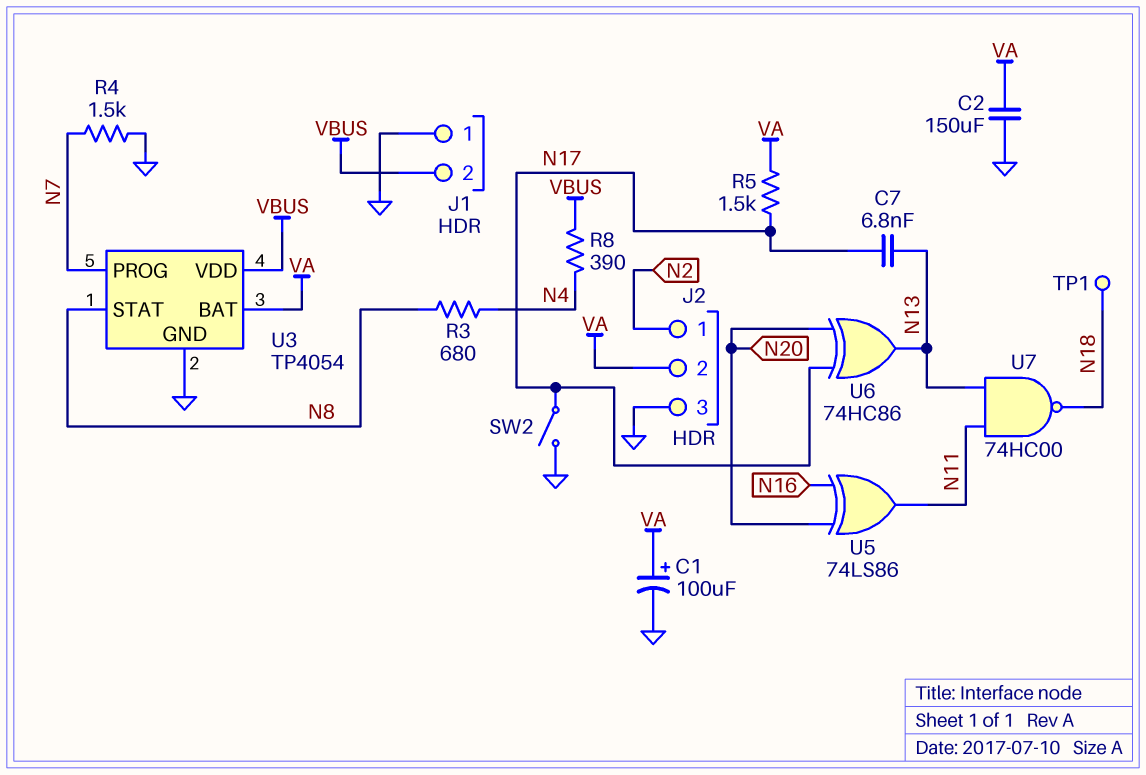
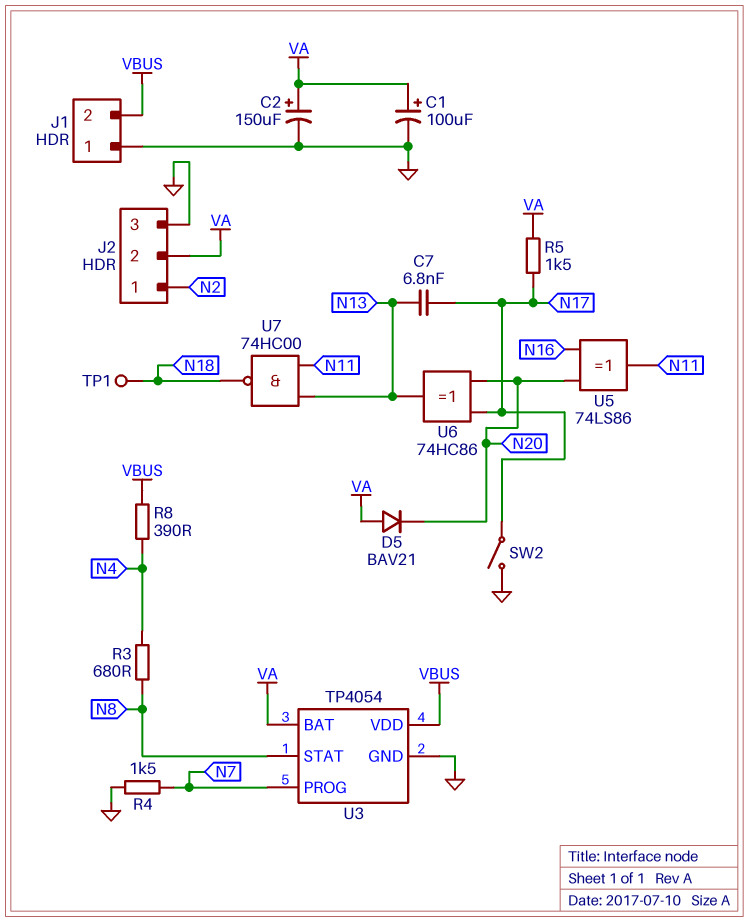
C2: 150uF (GND, VA) -> 150uF (plus VA, minus GND)
D5: none -> diode BAV21 (A VA, K N20)

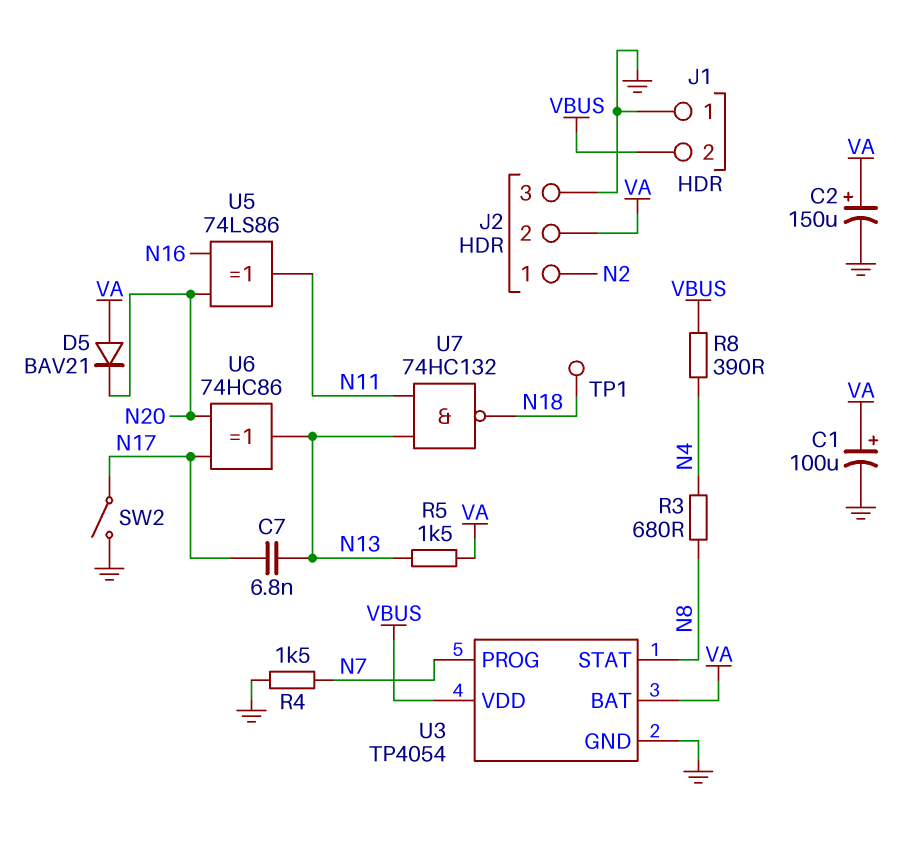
R5: 1.5k (N17, VA) -> 1.5k (N13, VA)
U7: NAND 74HC00 (in N11, in N13, out N18) -> NAND 74HC132 (in N11, in N13, out N18)

